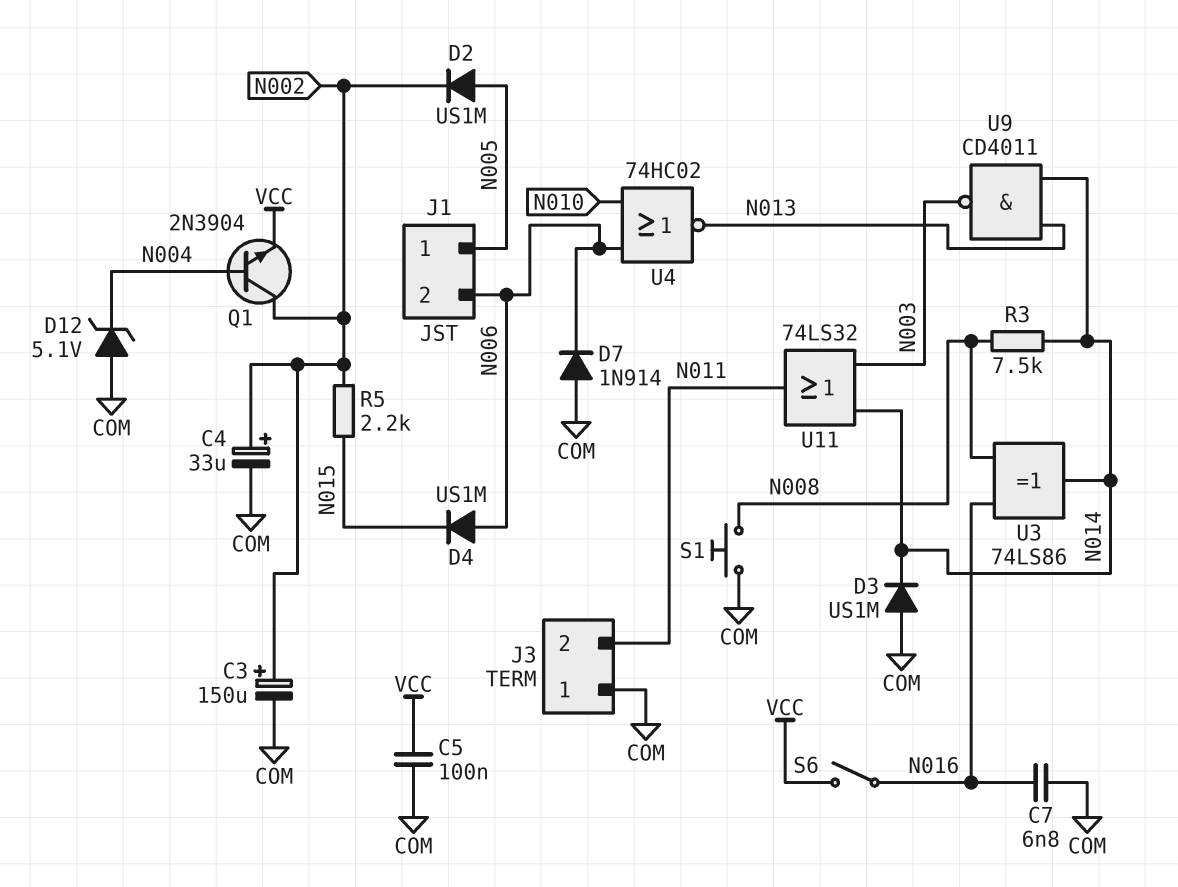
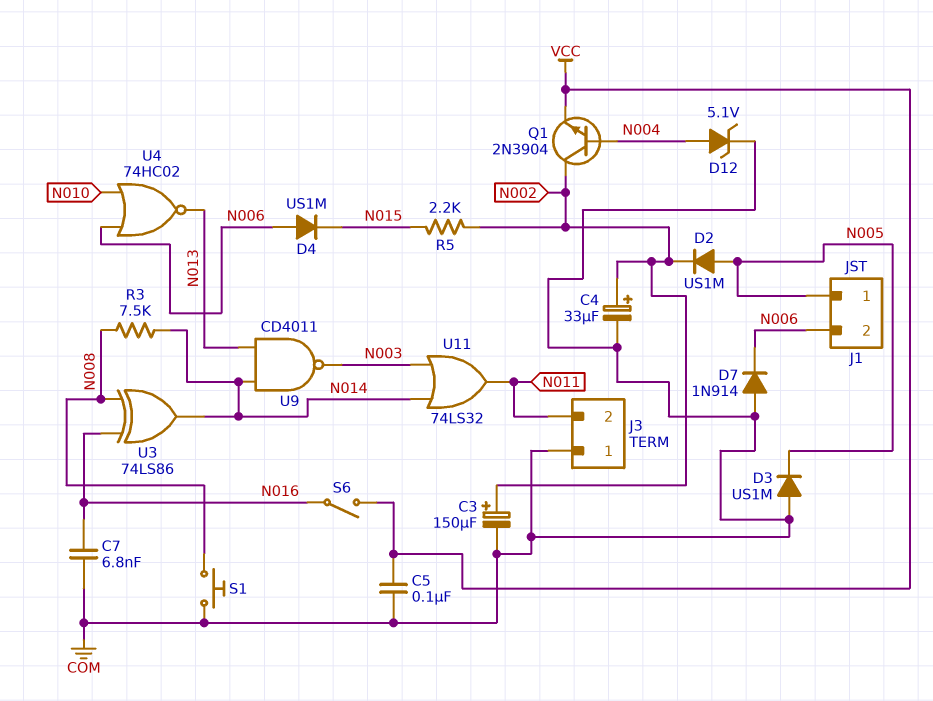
D3: diode US1M (A COM, K N014) -> diode US1M (A COM, K N005)
D12: zener 5.1V (A COM, K N004) -> zener 5.1V (A N004, K COM)

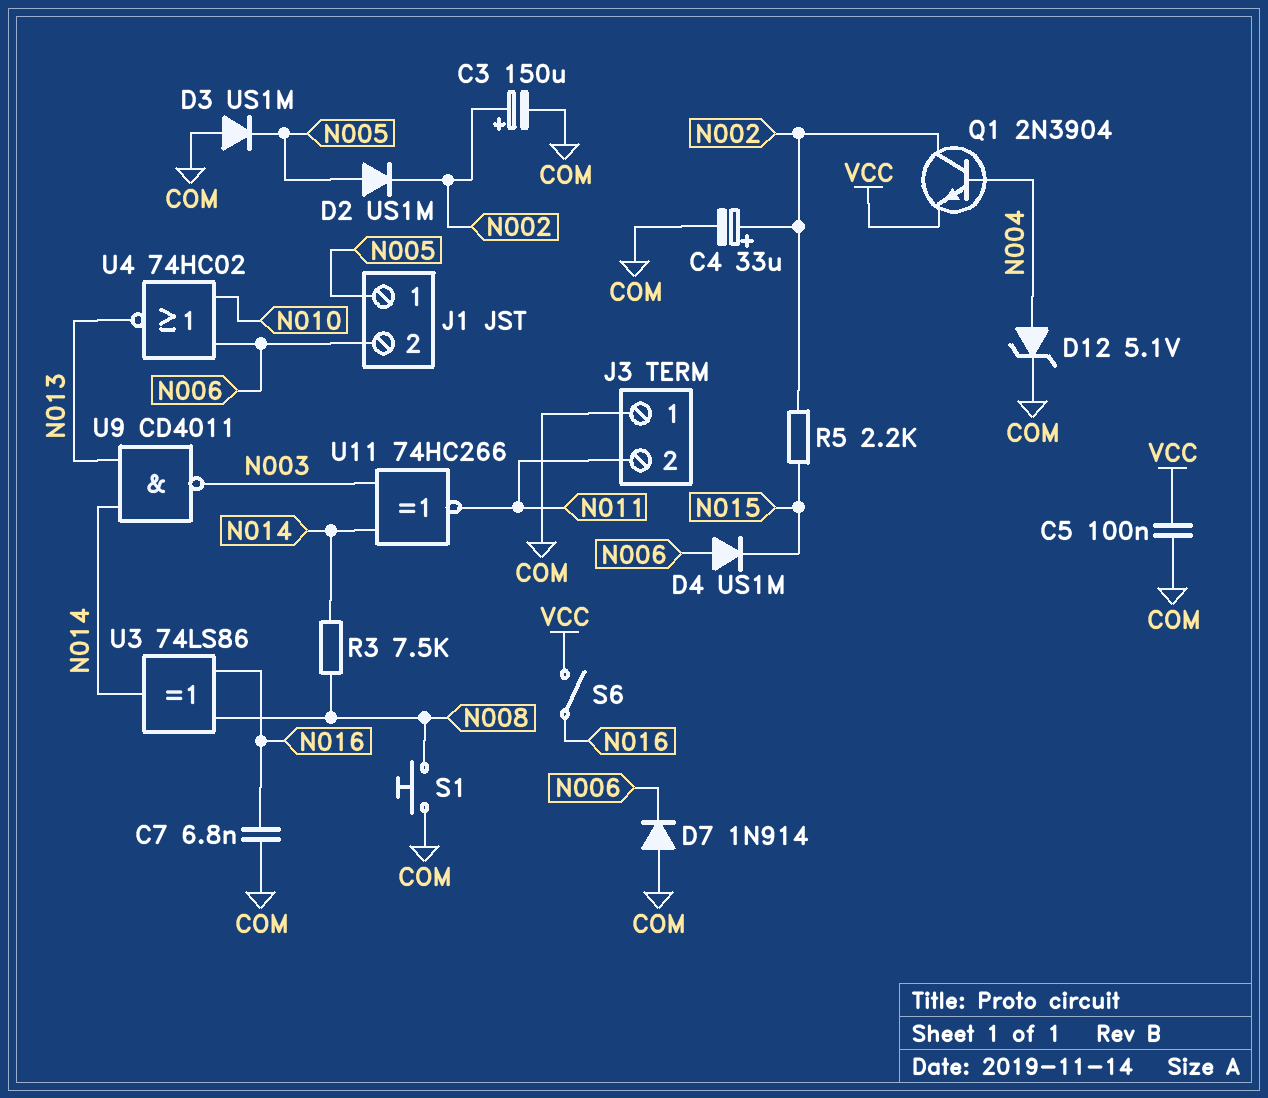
U11: OR 74LS32 (in N003, in N014, out N011) -> XNOR 74HC266 (in N003, in N014, out N011)

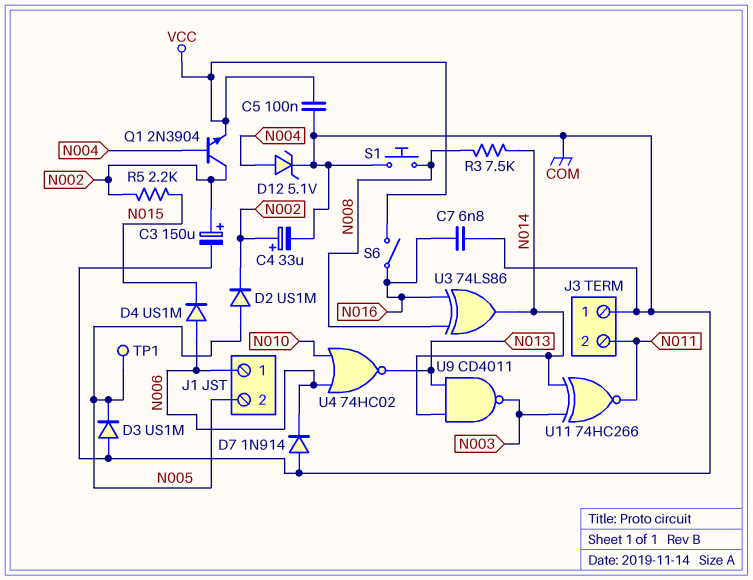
J1 pin 1: N005 -> N006
J1 pin 2: N006 -> N005
TP1: none -> test point (N005)

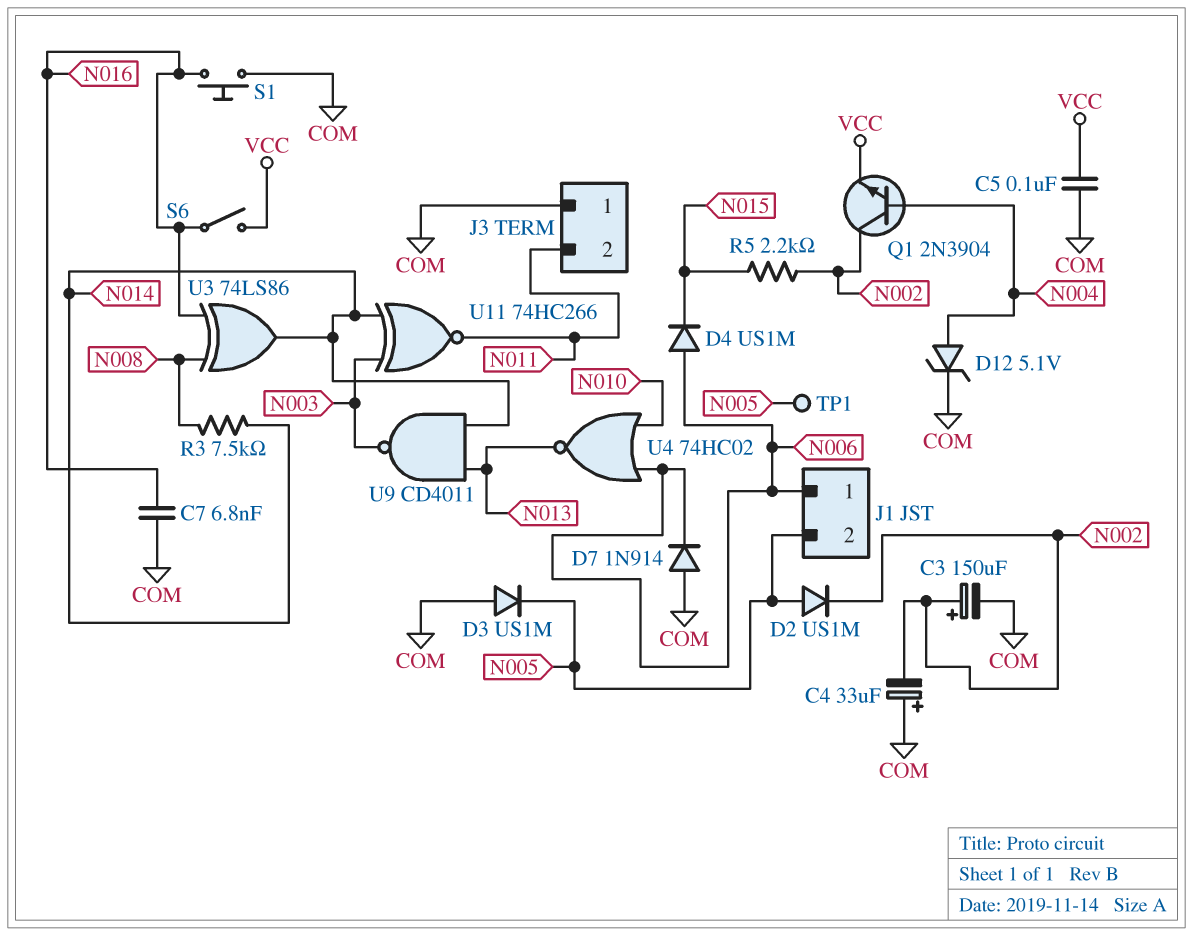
C4: 33uF (plus N002, minus COM) -> 33uF (plus COM, minus N002)
S1: button (COM, N008) -> button (COM, N016)

